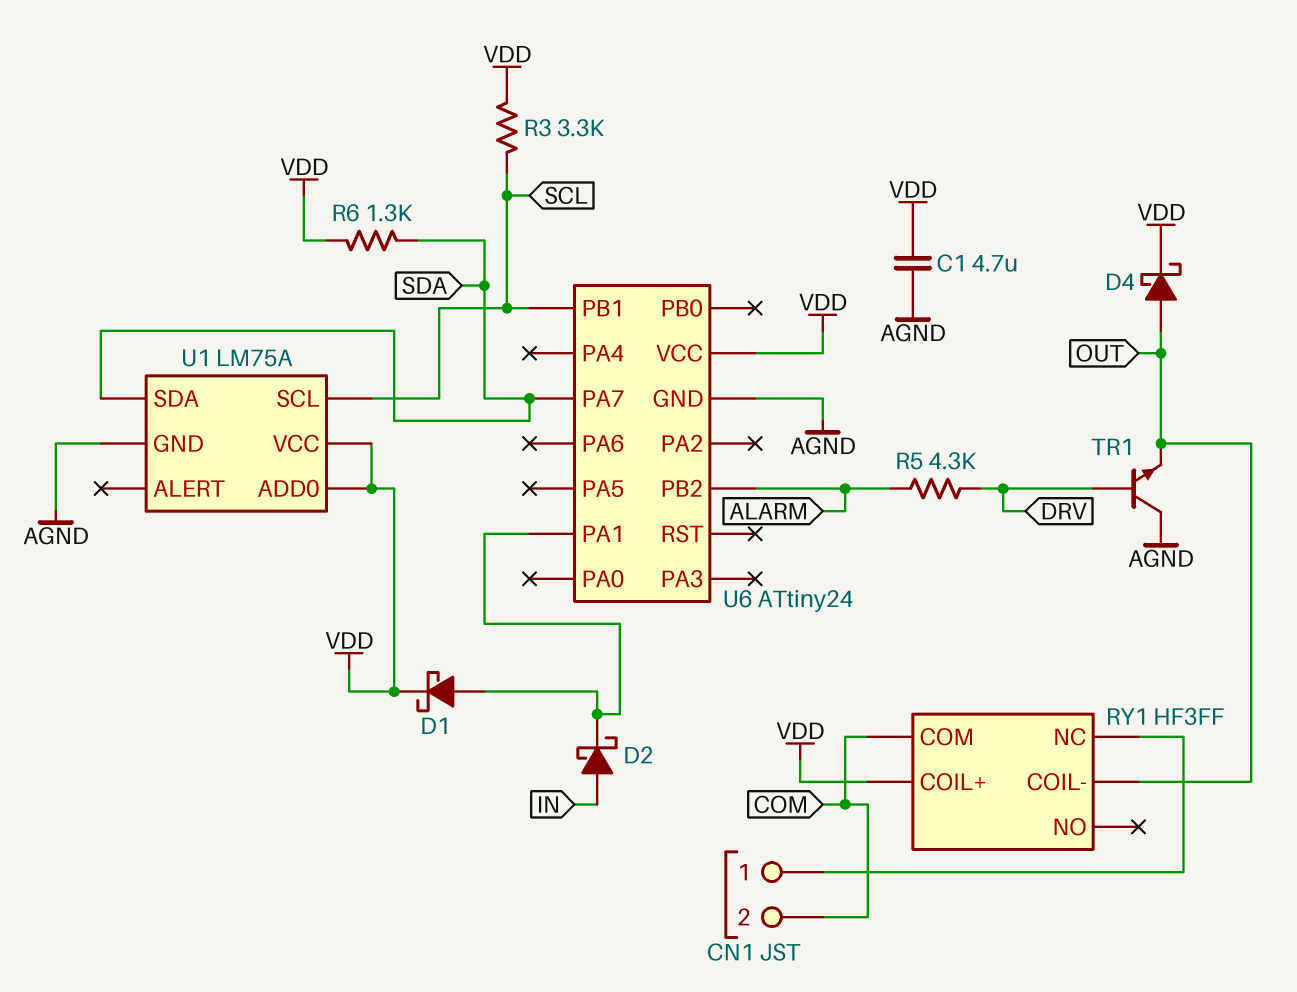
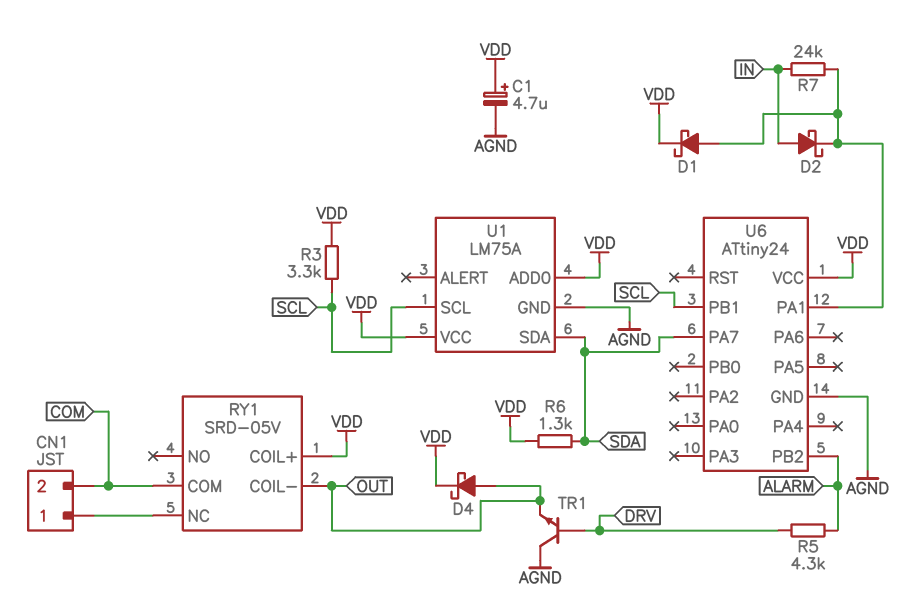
C1: 4.7uF (AGND, VDD) -> 4.7uF (plus VDD, minus AGND)
R7: none -> 24k (IN, U6/PA1)
RY1: HF3FF -> SRD-05V

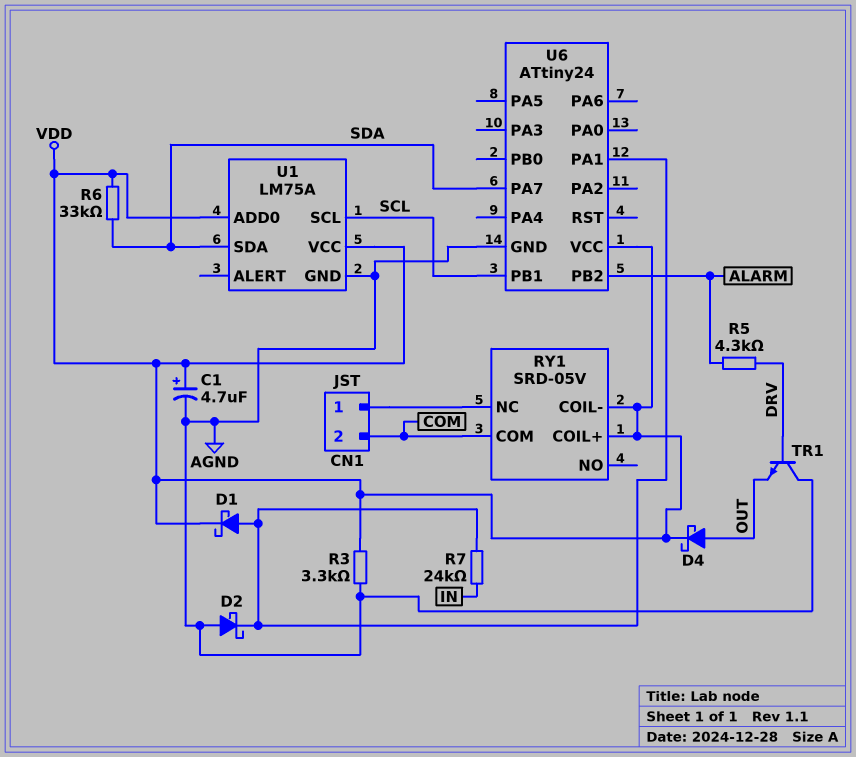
D2: schottky (A IN, K U6/PA1) -> schottky (A AGND, K U6/PA1)
R3: 3.3k (SCL, VDD) -> 3.3k (AGND, VDD)
R6: 1.3k (SDA, VDD) -> 33k (SDA, VDD)
RY1 pin COIL-: OUT -> VDD

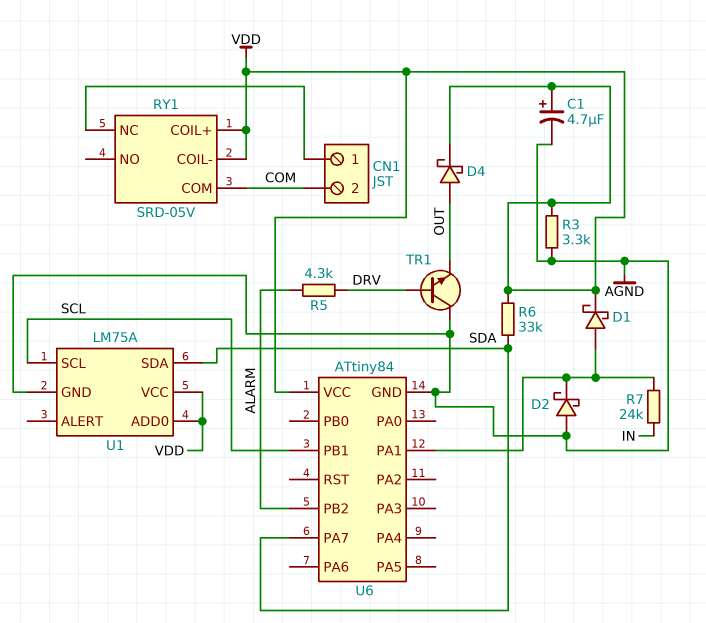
U6: ATtiny24 -> ATtiny84

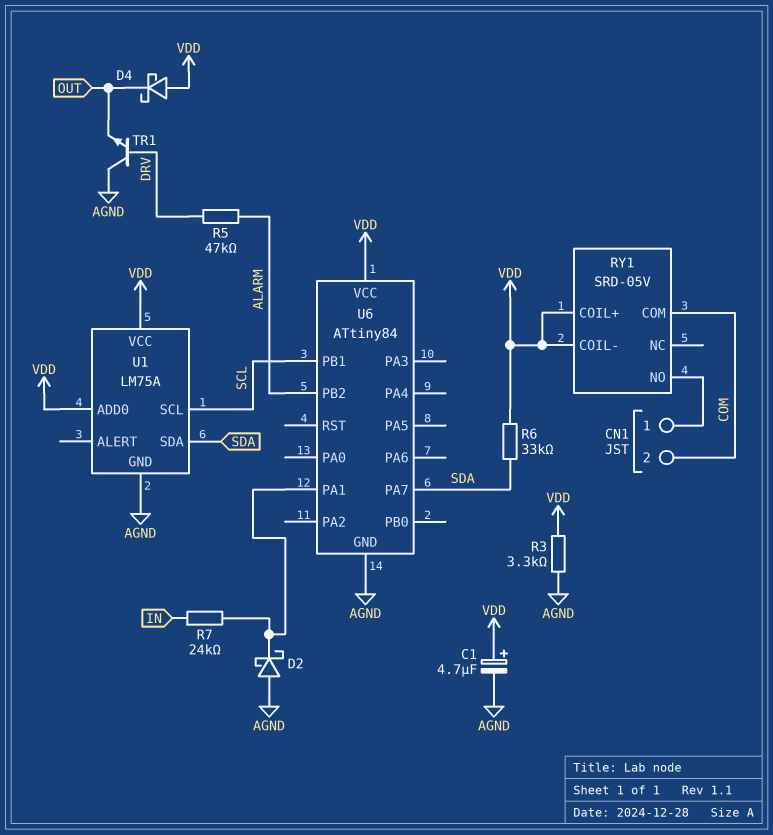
D1: schottky (A U6/PA1, K VDD) -> none
D4: schottky (A OUT, K VDD) -> schottky (A VDD, K OUT)
R5: 4.3k (ALARM, DRV) -> 47k (ALARM, DRV)
RY1 pin NC: CN1/1 -> none
RY1 pin NO: none -> CN1/1

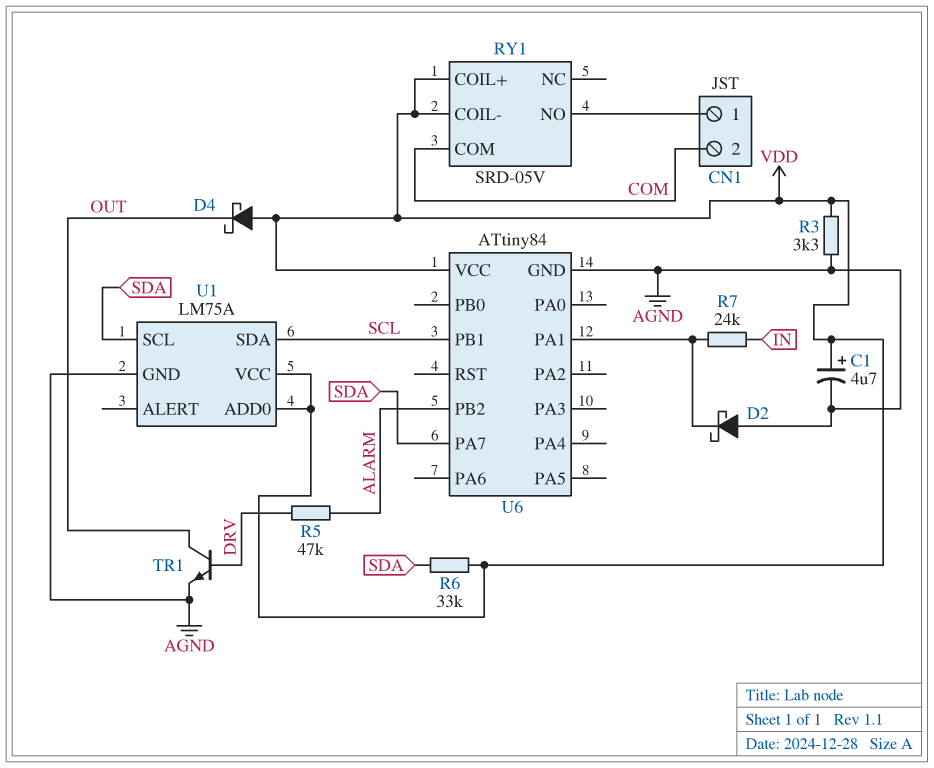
TR1: NPN (B DRV, C AGND, E OUT) -> NPN (B DRV, C OUT, E AGND)
U1 pin SCL: SCL -> SDA
U1 pin SDA: SDA -> SCL

